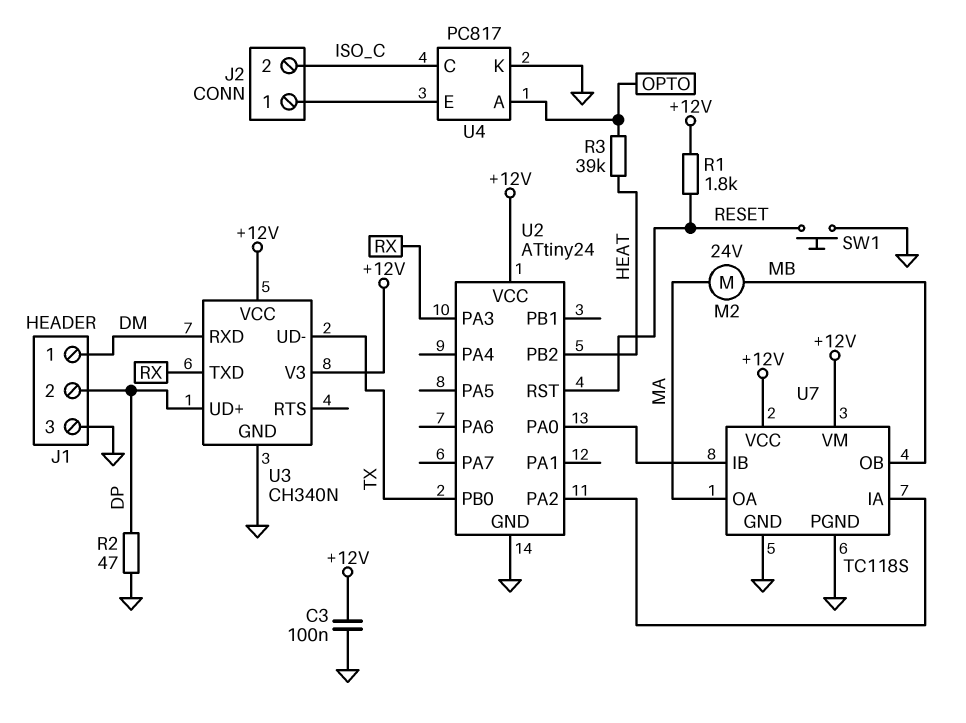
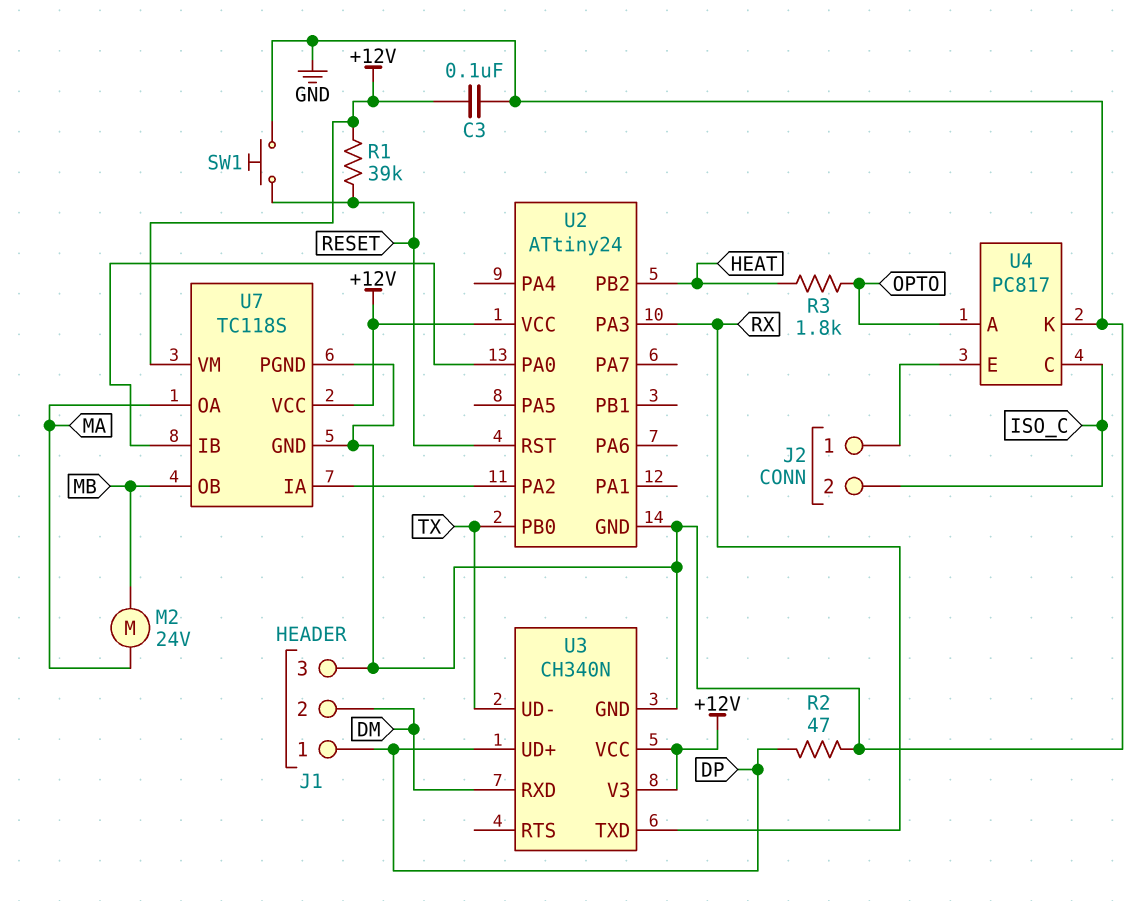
J1 pin 1: DM -> DP
J1 pin 2: DP -> DM
R1: 1.8k (+12V, RESET) -> 39k (+12V, RESET)
R3: 39k (HEAT, OPTO) -> 1.8k (HEAT, OPTO)

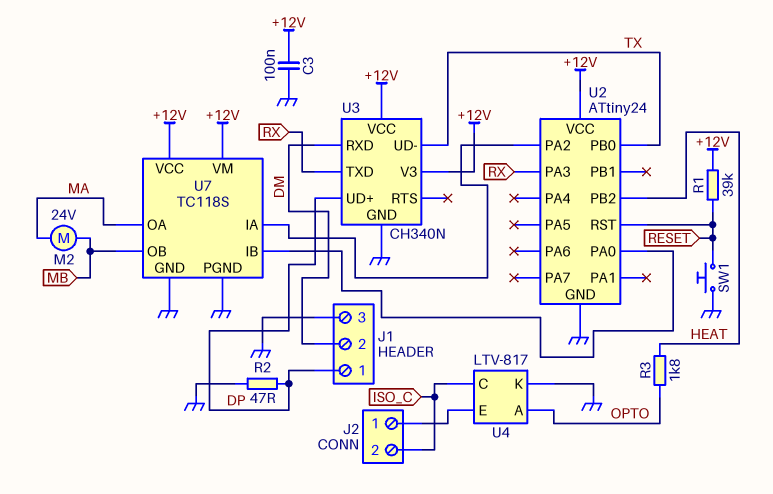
U4: PC817 -> LTV-817

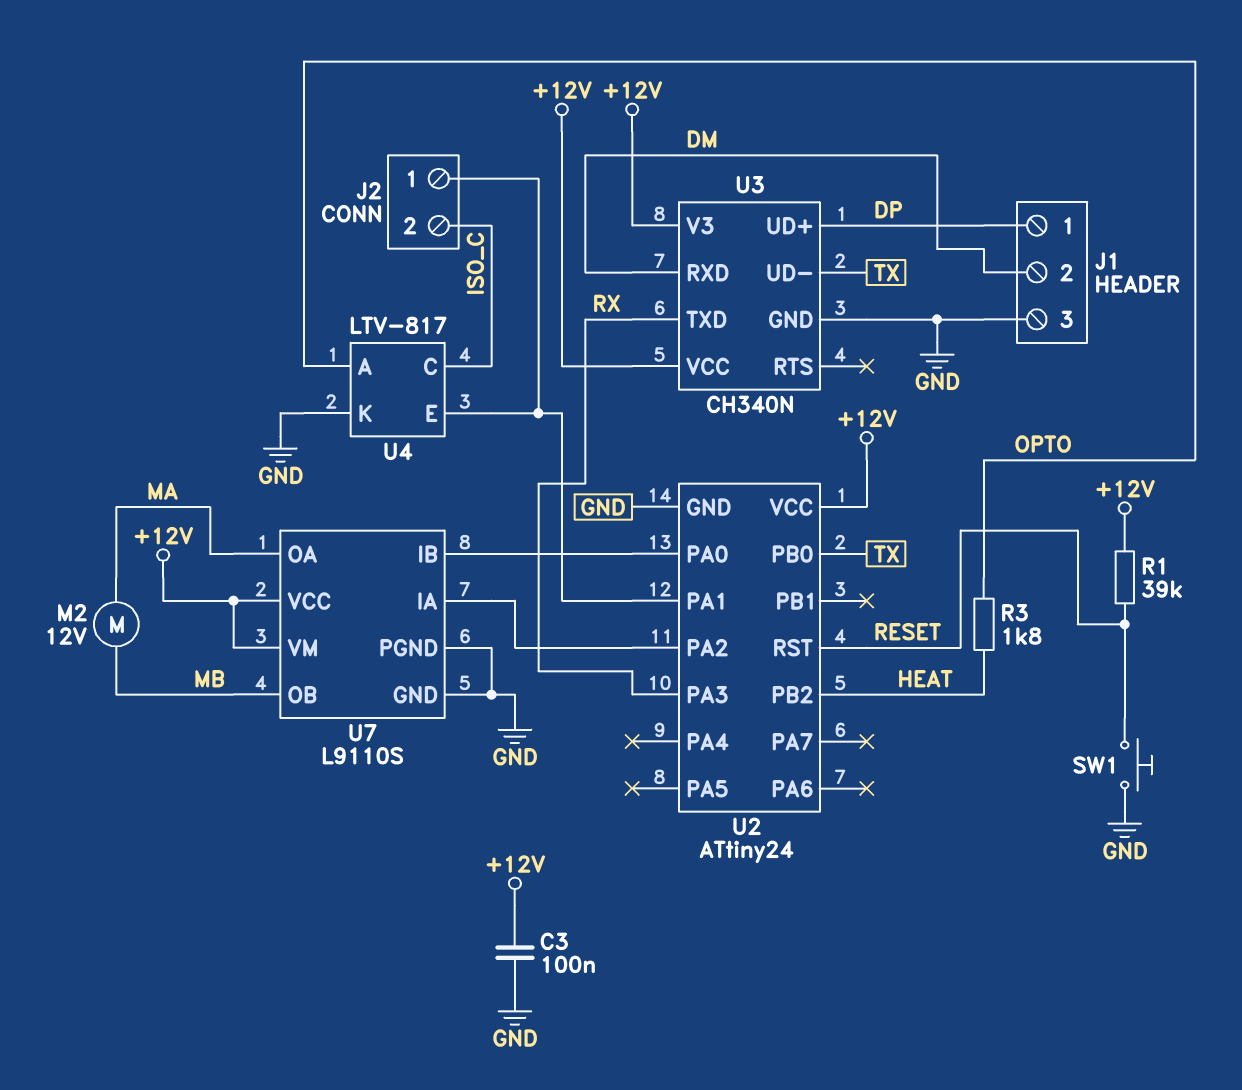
M2: motor 24V (MA, MB) -> motor 12V (MA, MB)
R2: 47 (DP, GND) -> none
U2 pin PA1: none -> J2/1
U7: TC118S -> L9110S

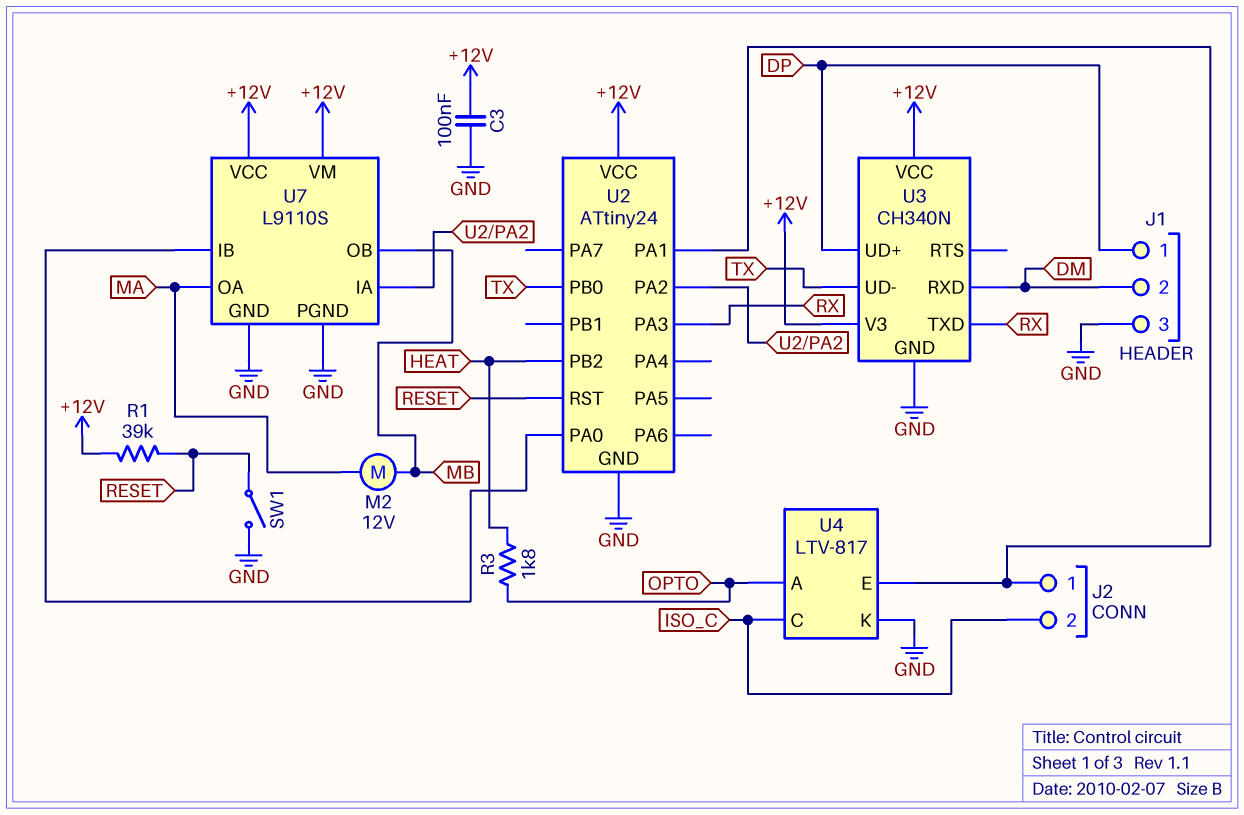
SW1: button (GND, RESET) -> switch (GND, RESET)

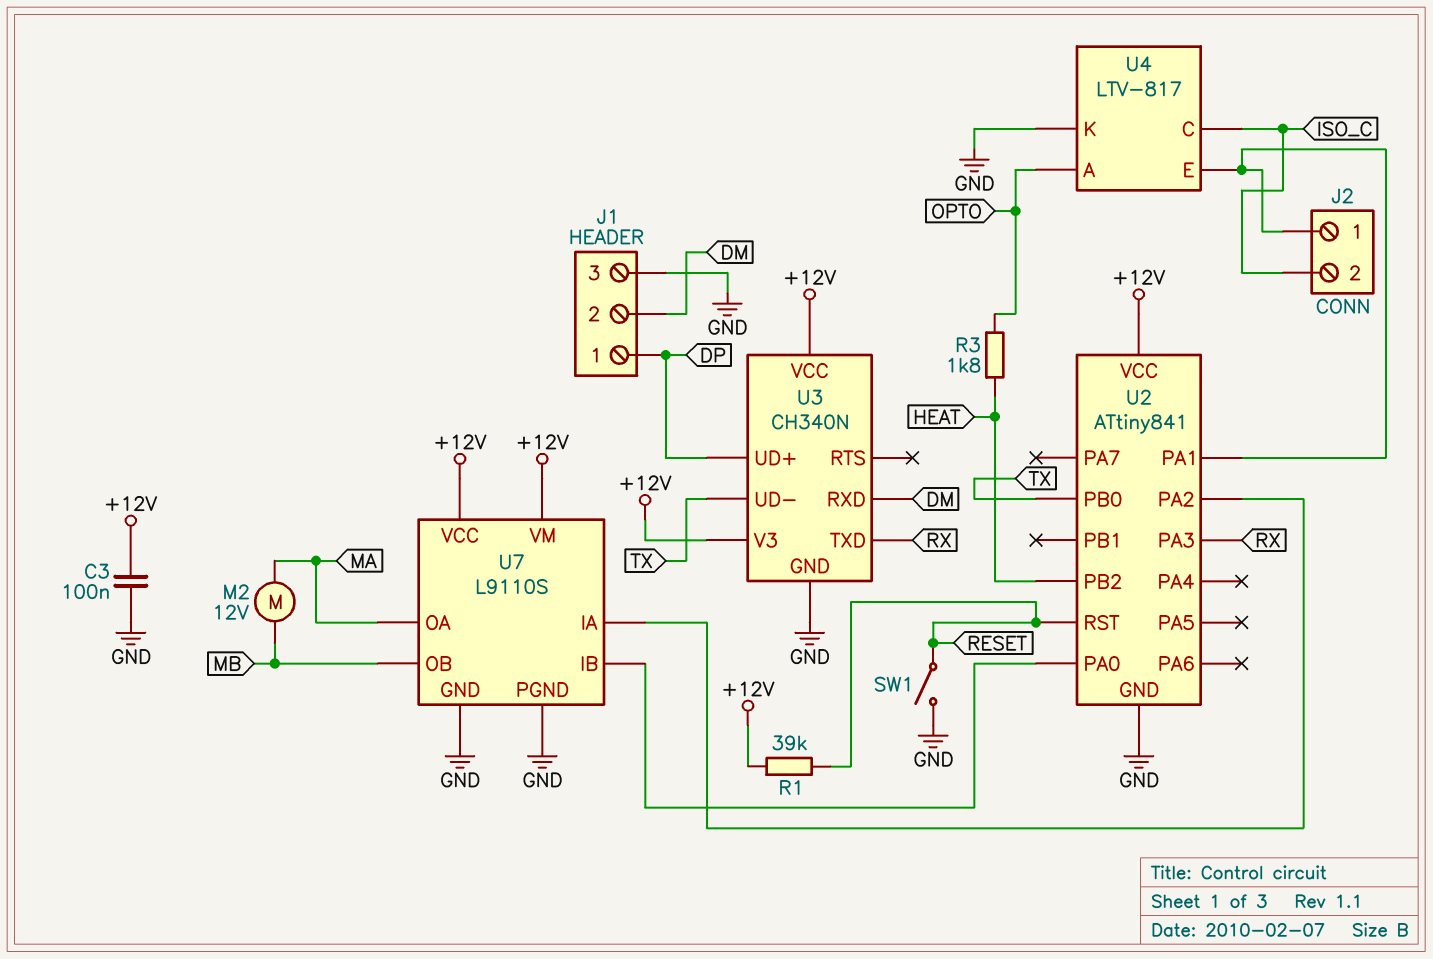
U2: ATtiny24 -> ATtiny841

